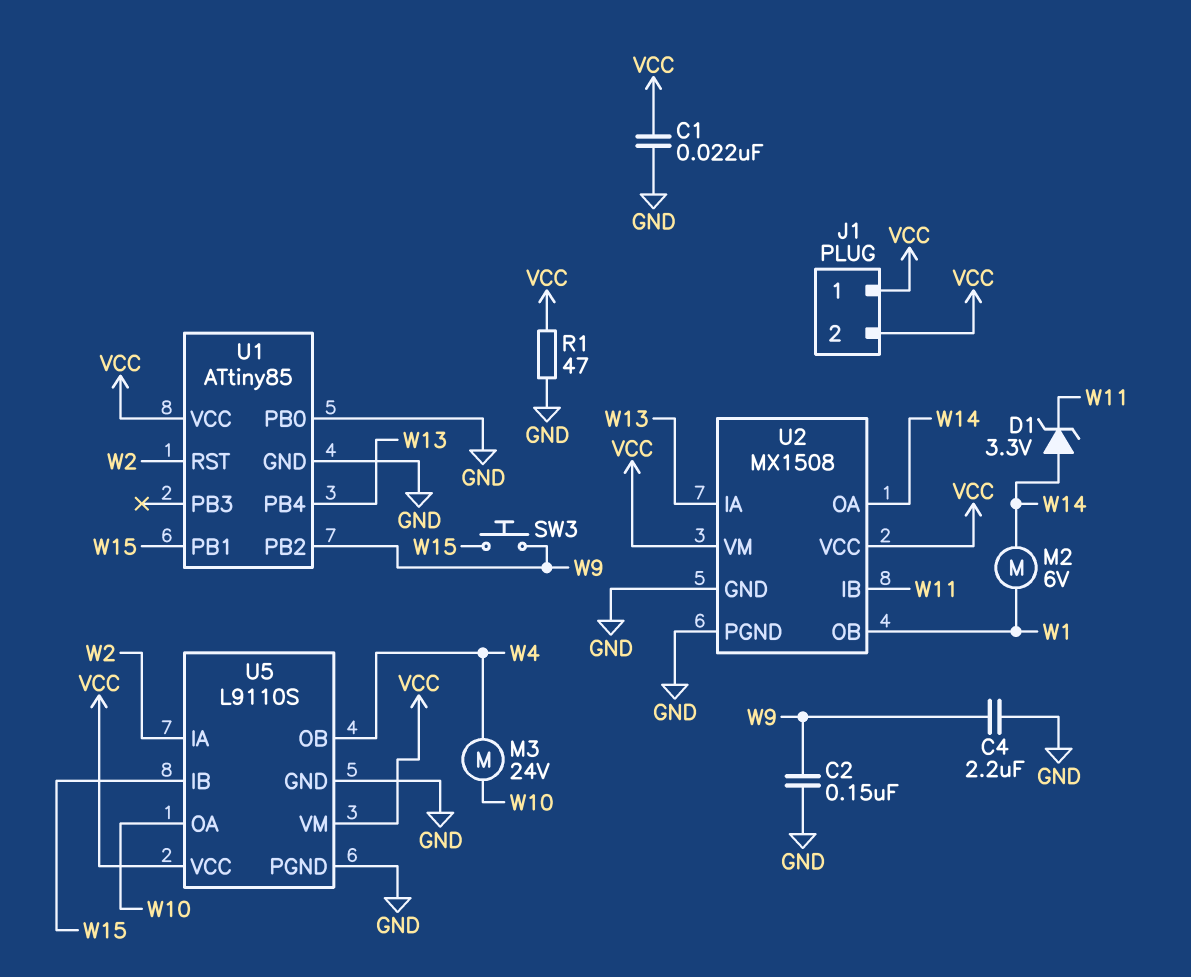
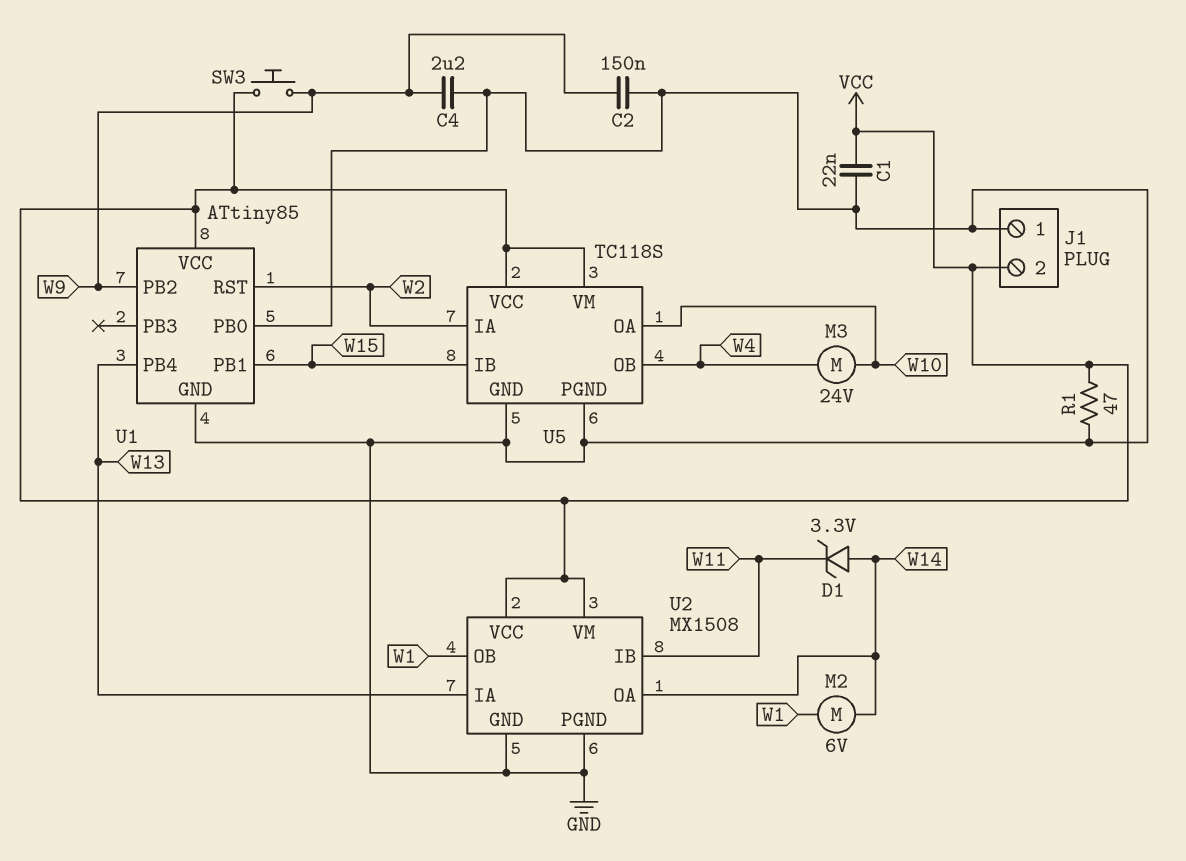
J1 pin 1: VCC -> GND
SW3: button (W9, W15) -> button (VCC, W9)
U5: L9110S -> TC118S

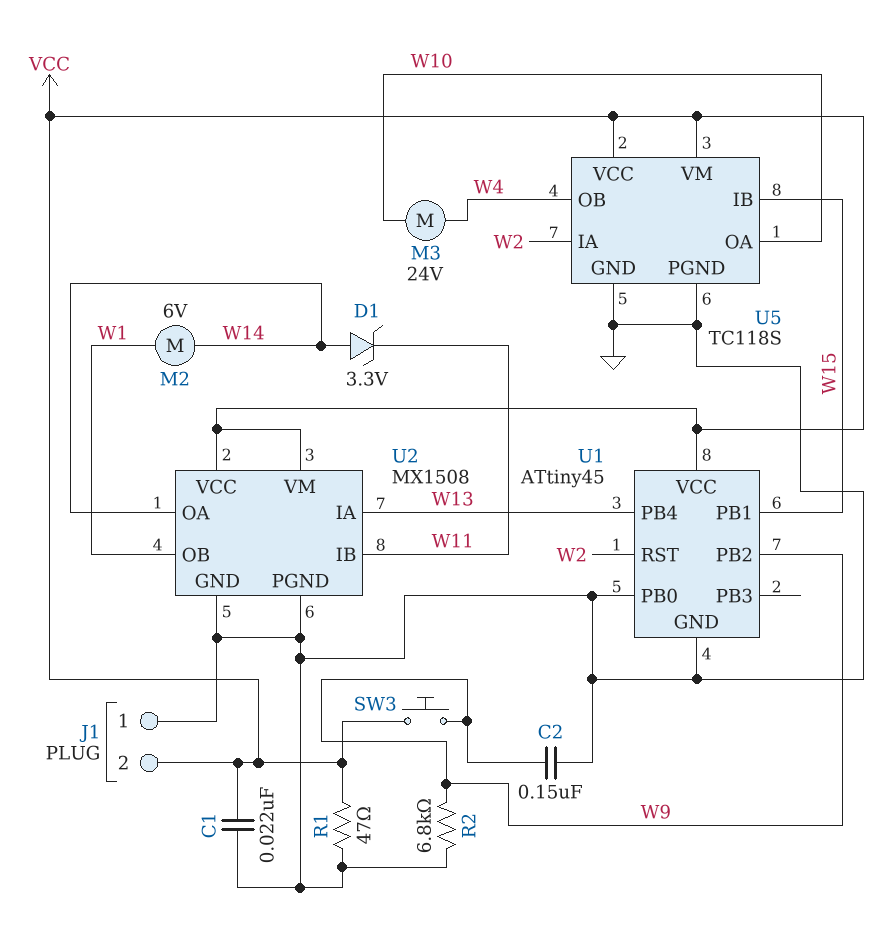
C4: 2.2uF (GND, W9) -> none
R2: none -> 6.8k (GND, W9)
U1: ATtiny85 -> ATtiny45

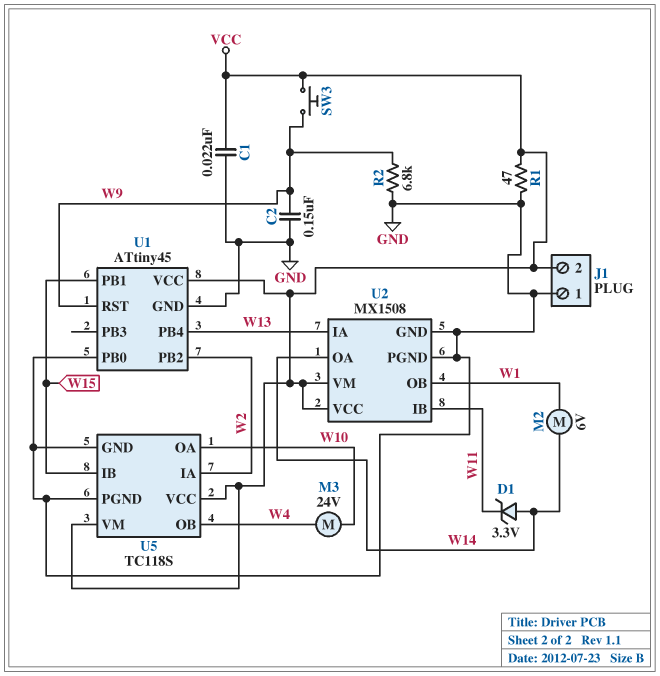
U1 pin PB2: W9 -> W2
U1 pin RST: W2 -> W9

